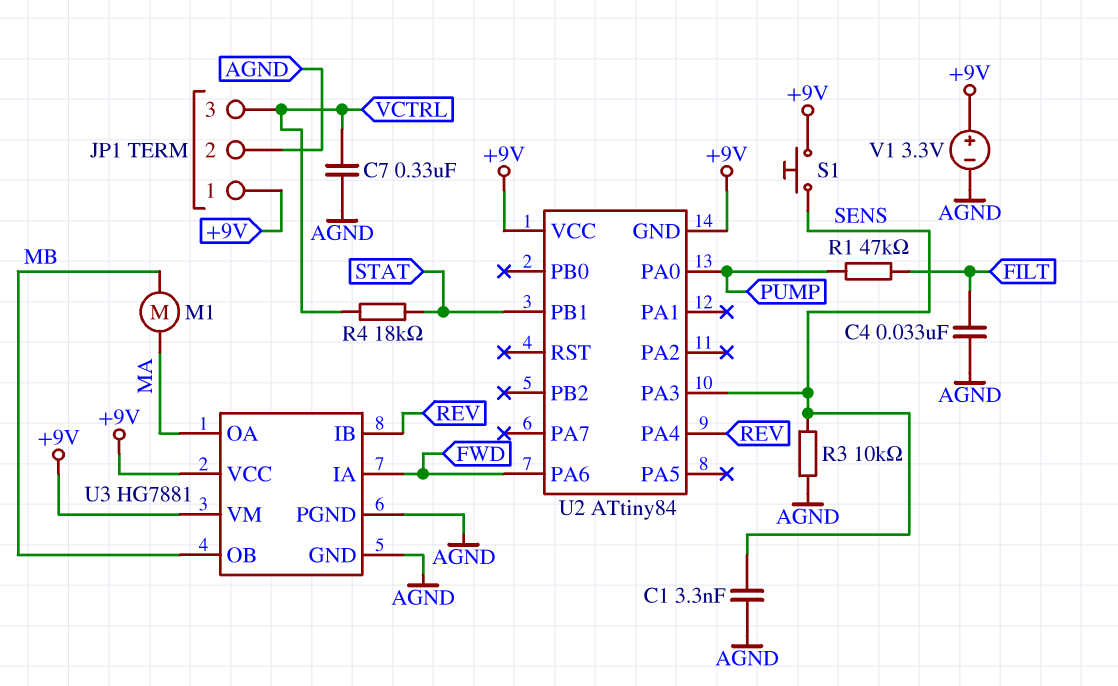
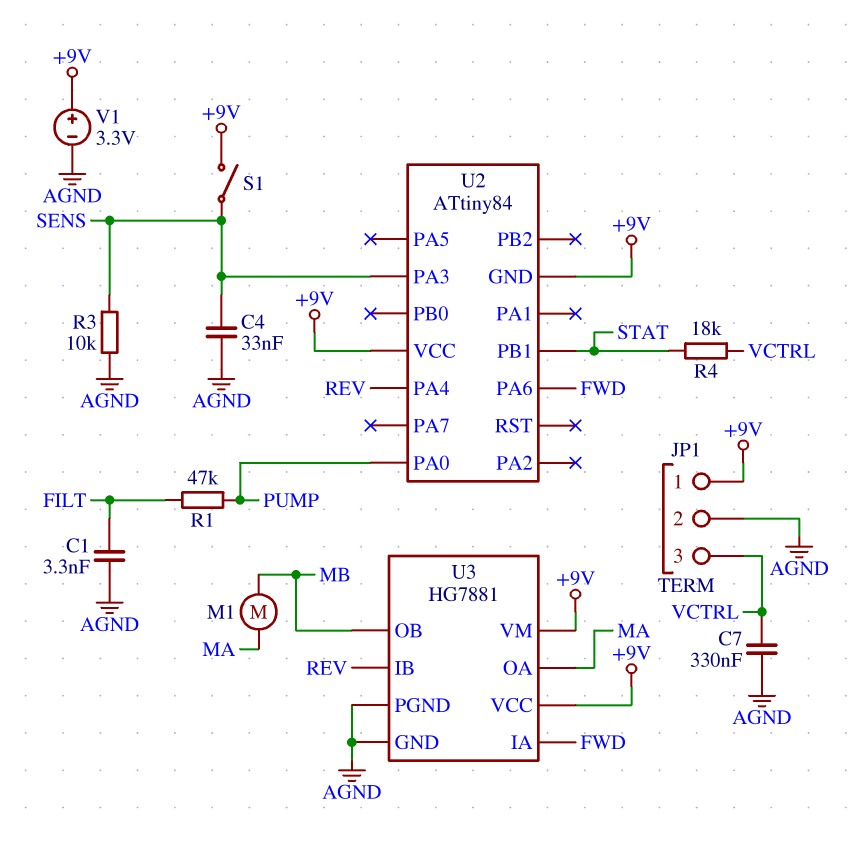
C1: 3.3nF (AGND, SENS) -> 3.3nF (AGND, FILT)
C4: 33nF (AGND, FILT) -> 33nF (AGND, SENS)
S1: button (+9V, SENS) -> switch (+9V, SENS)

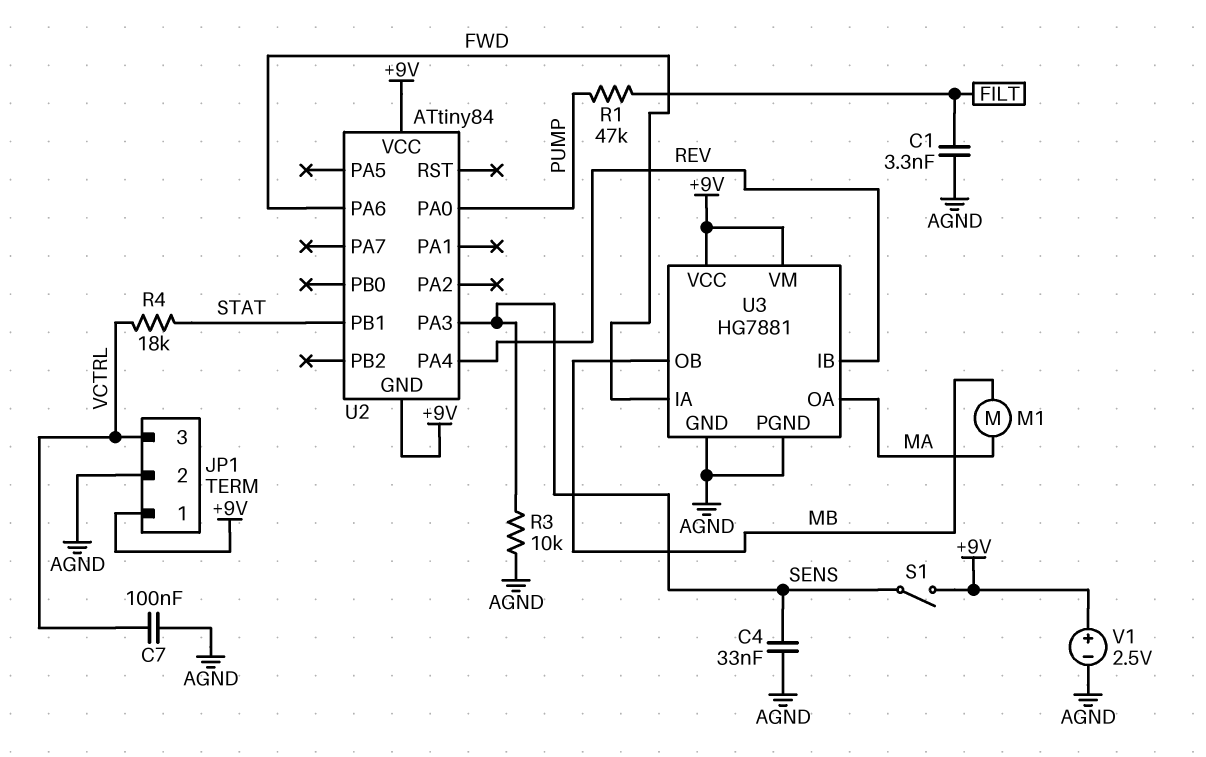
C7: 330nF (AGND, VCTRL) -> 100nF (AGND, VCTRL)
V1: 3.3V (plus +9V, minus AGND) -> 2.5V (plus +9V, minus AGND)

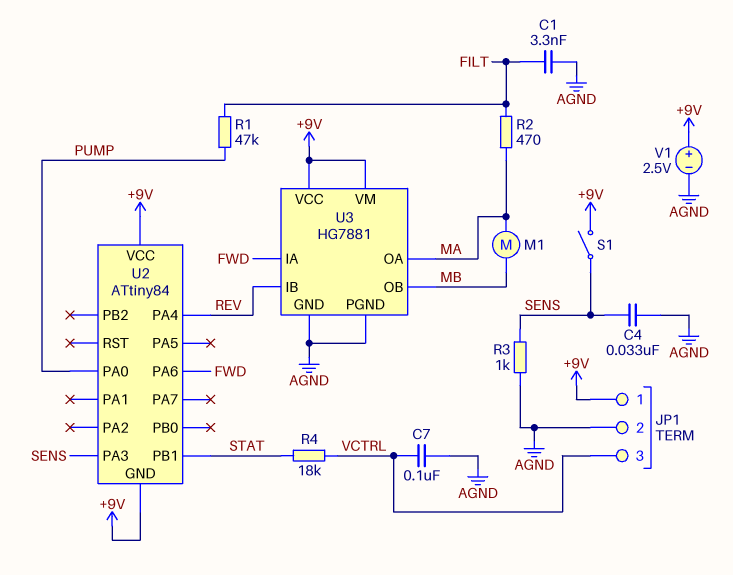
R2: none -> 470 (FILT, MA)
R3: 10k (AGND, SENS) -> 1k (AGND, SENS)

